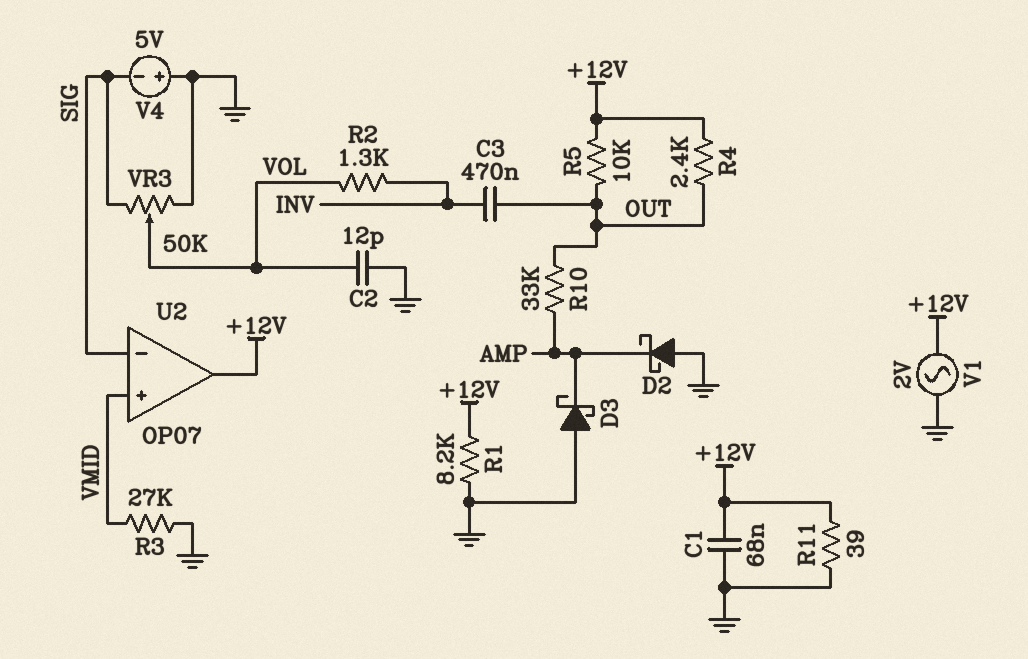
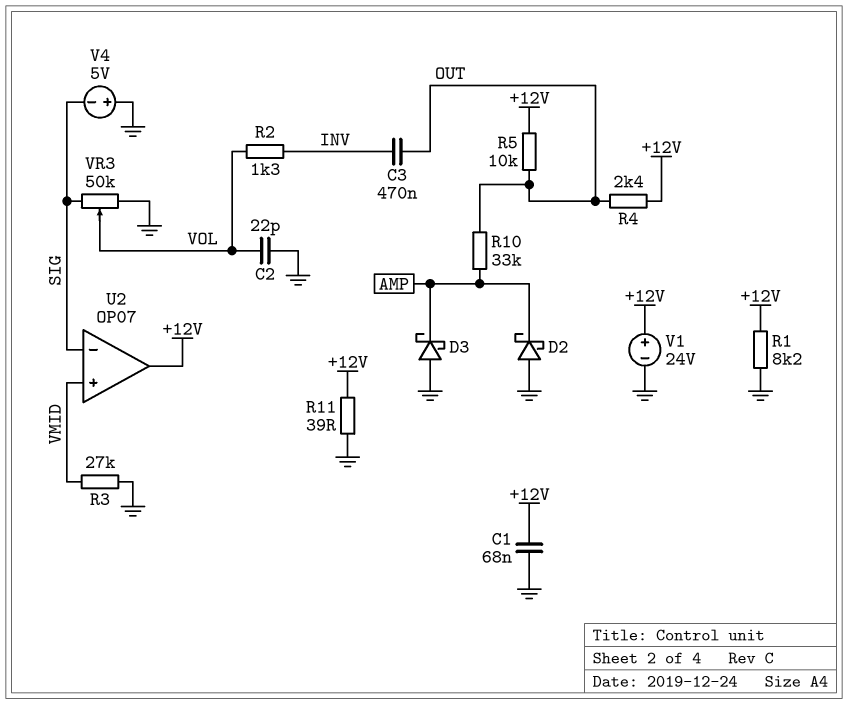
C2: 12pF (GND, VOL) -> 22pF (GND, VOL)
V1: AC 2V (+12V, GND) -> 24V (plus +12V, minus GND)

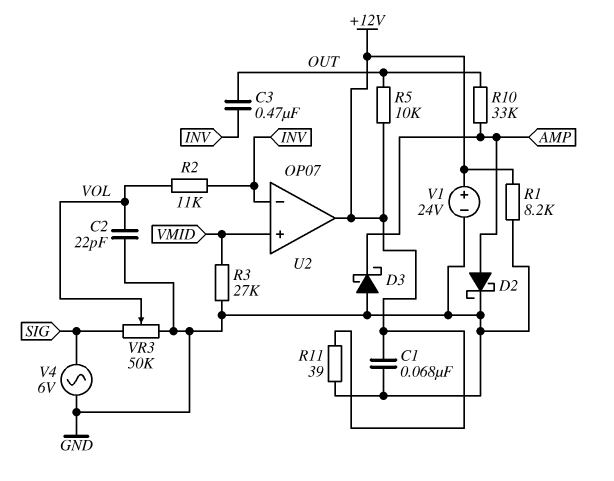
D2: schottky (A GND, K AMP) -> schottky (A AMP, K GND)
R2: 1.3k (INV, VOL) -> 11k (INV, VOL)
R4: 2.4k (+12V, OUT) -> none
U2 pin in-: SIG -> INV
V4: 5V (plus GND, minus SIG) -> AC 6V (GND, SIG)

